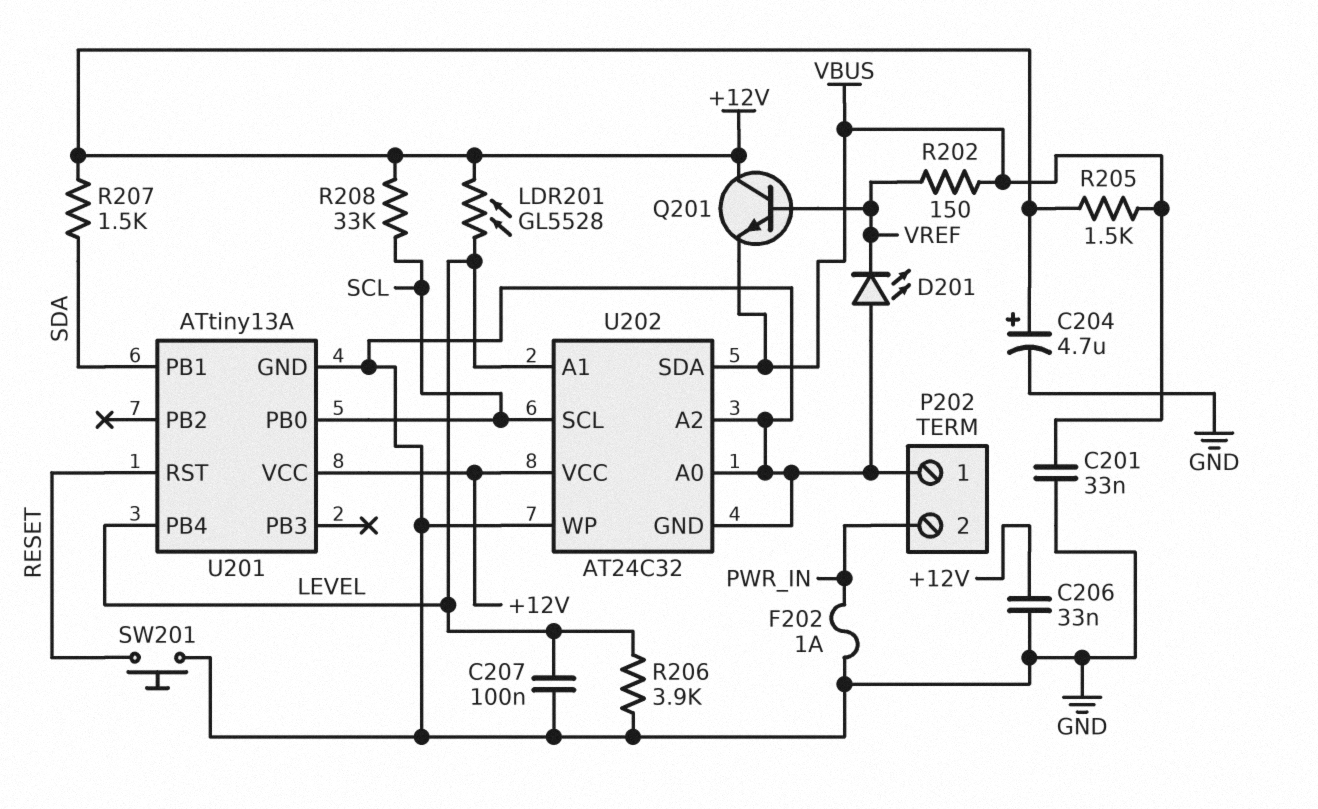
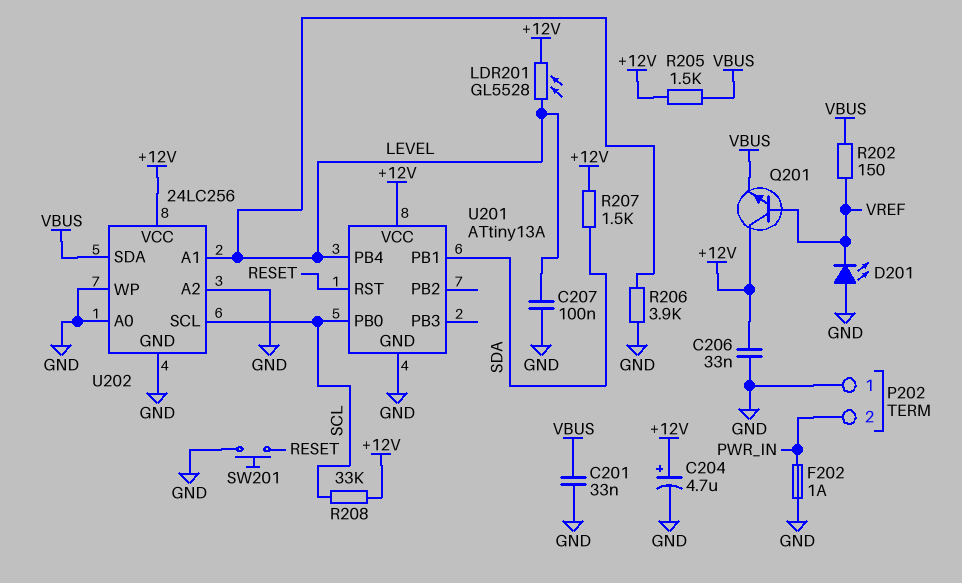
U202: AT24C32 -> 24LC256

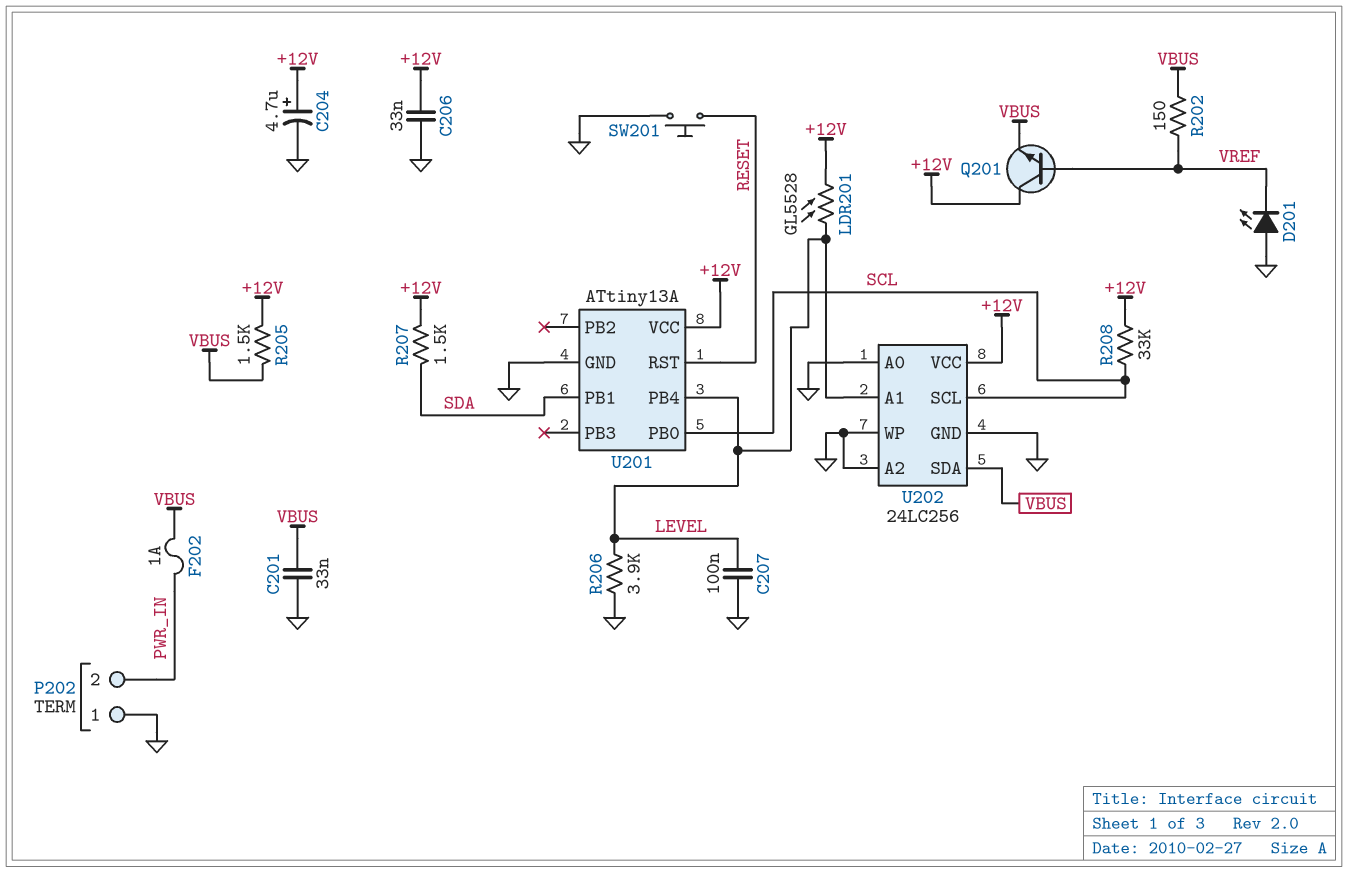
F202: 1A (GND, PWR_IN) -> 1A (PWR_IN, VBUS)

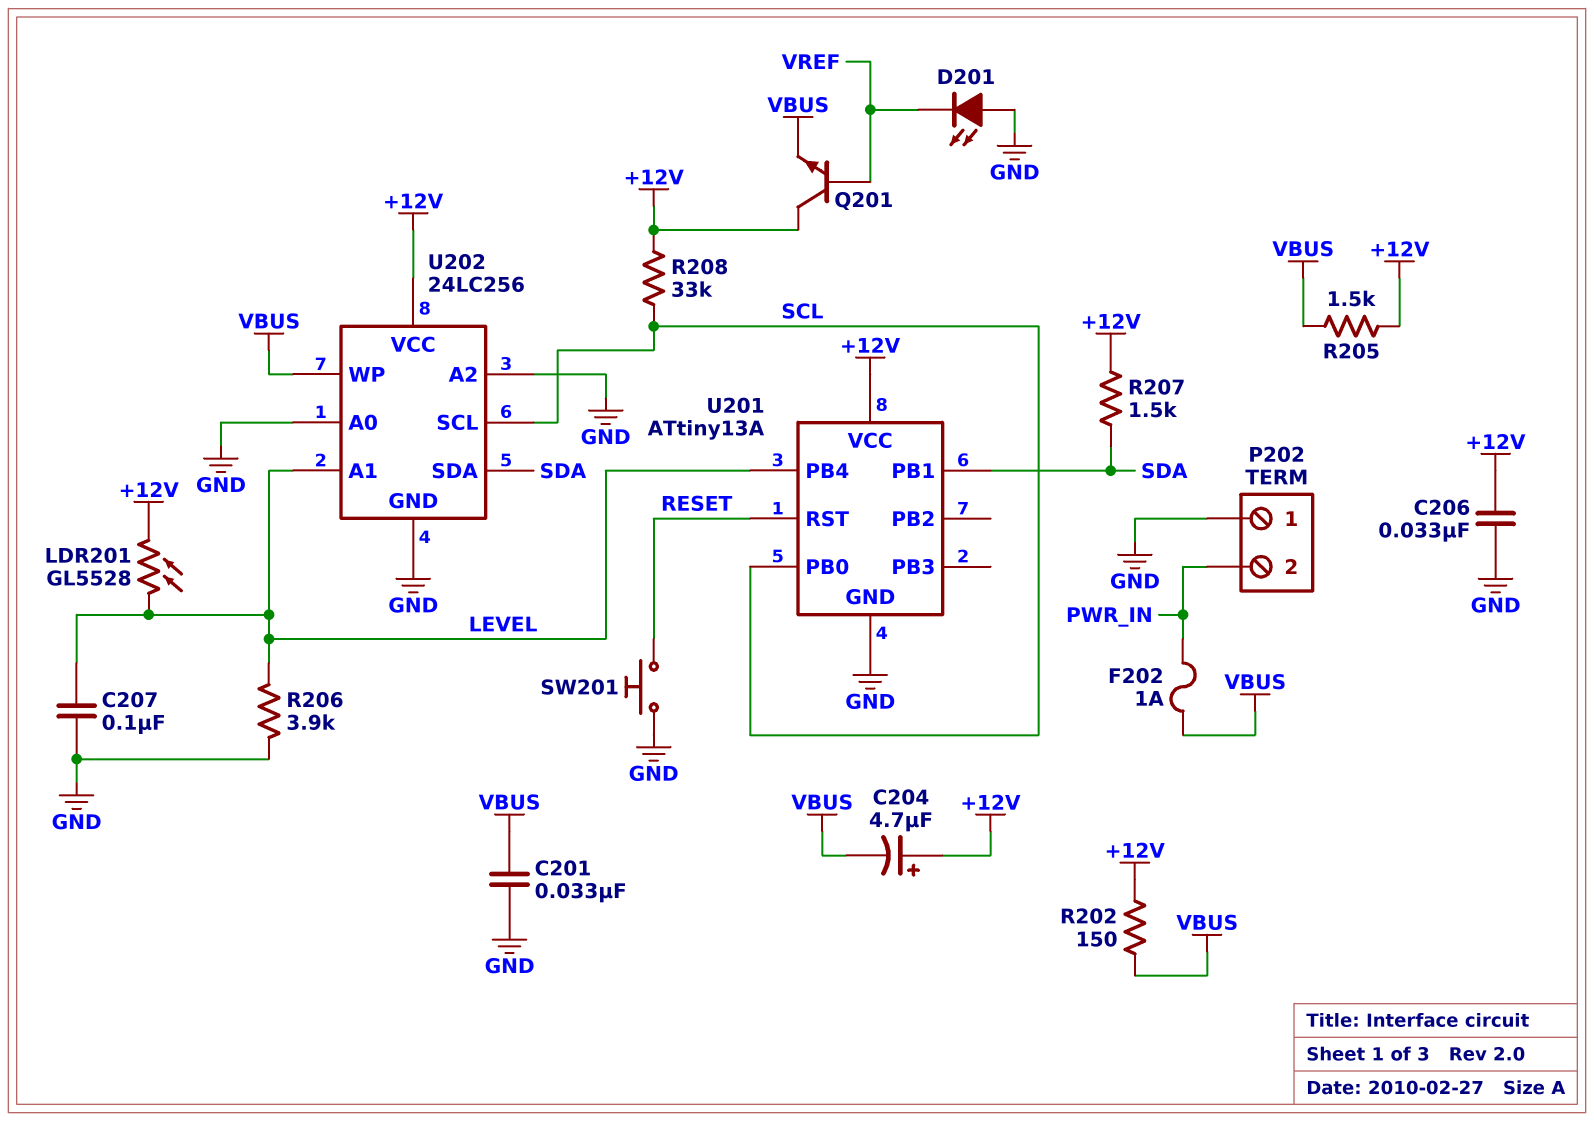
C204: 4.7uF (plus +12V, minus GND) -> 4.7uF (plus +12V, minus VBUS)
R202: 150 (VBUS, VREF) -> 150 (+12V, VBUS)
U202 pin SDA: VBUS -> SDA
U202 pin WP: GND -> VBUS

